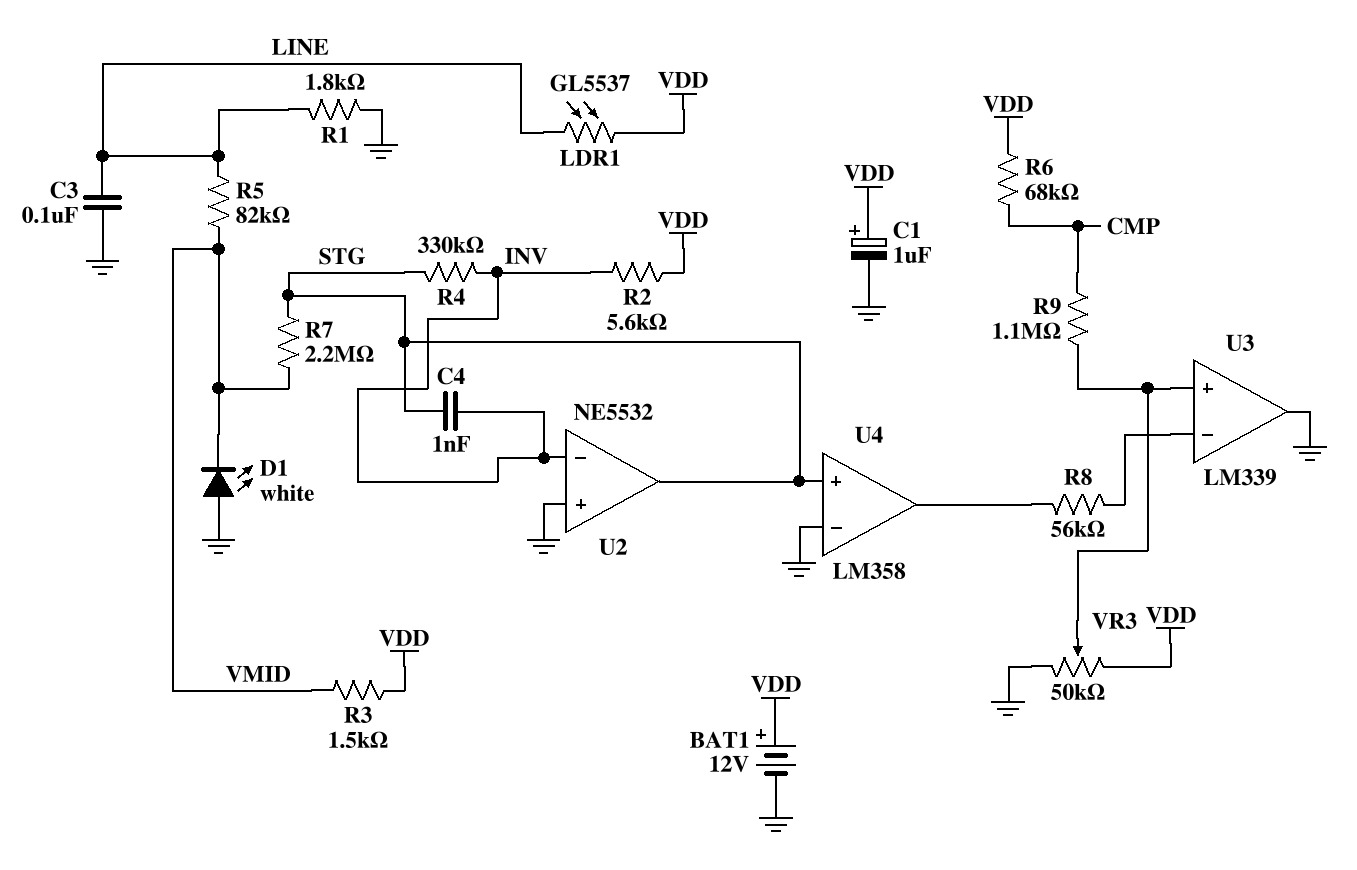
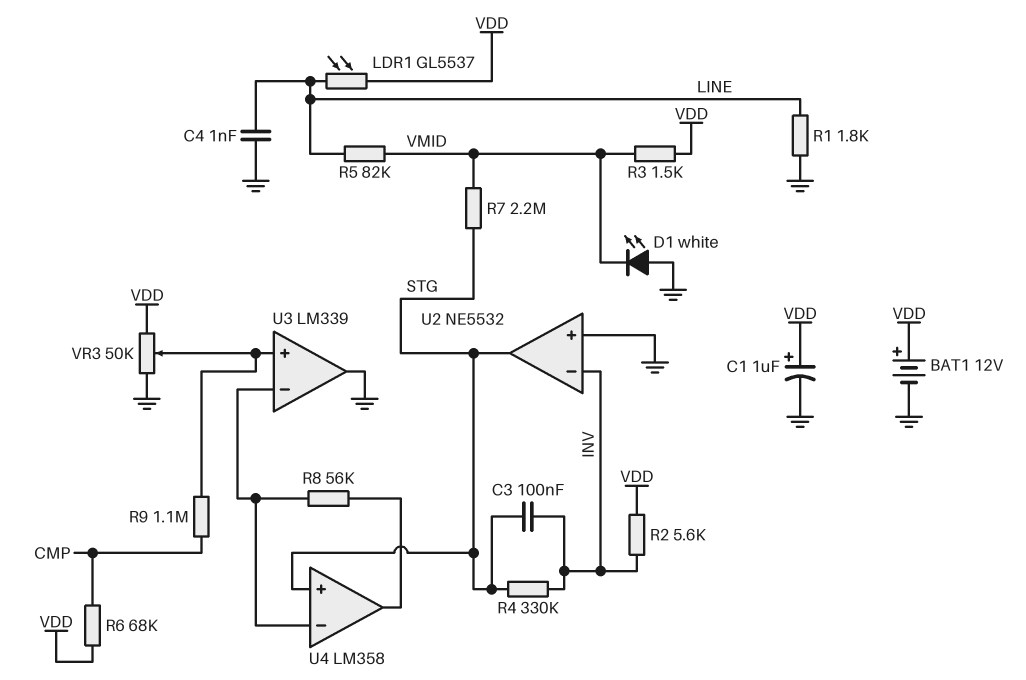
C3: 100nF (GND, LINE) -> 100nF (INV, STG)
C4: 1nF (INV, STG) -> 1nF (GND, LINE)
U4 pin in-: GND -> U3/in-

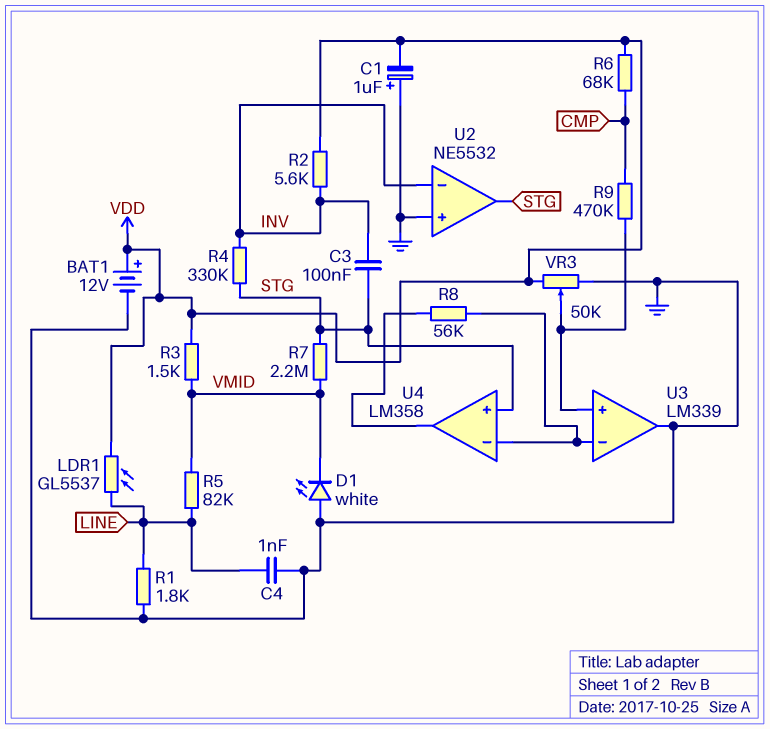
C1: 1uF (plus VDD, minus GND) -> 1uF (plus GND, minus VDD)
R9: 1.1M (CMP, U3/in+) -> 470k (CMP, U3/in+)

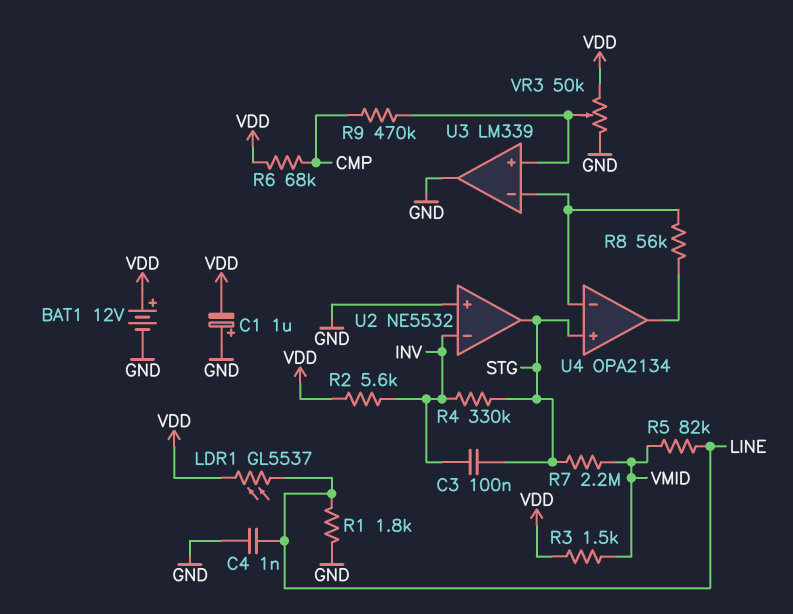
D1: LED white (A GND, K VMID) -> none
U4: LM358 -> OPA2134

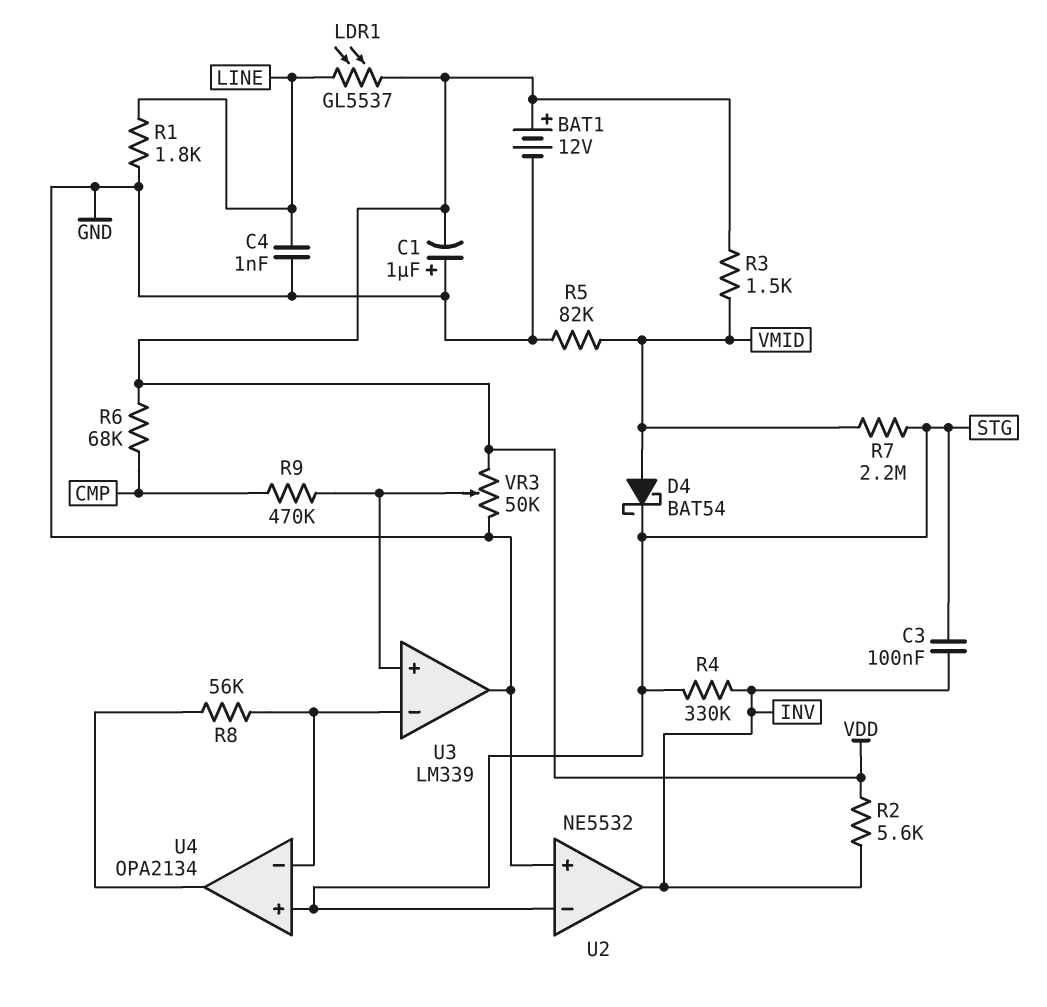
D4: none -> schottky BAT54 (A VMID, K STG)
R5: 82k (LINE, VMID) -> 82k (GND, VMID)
U2 pin in-: INV -> STG
U2 pin out: STG -> INV

